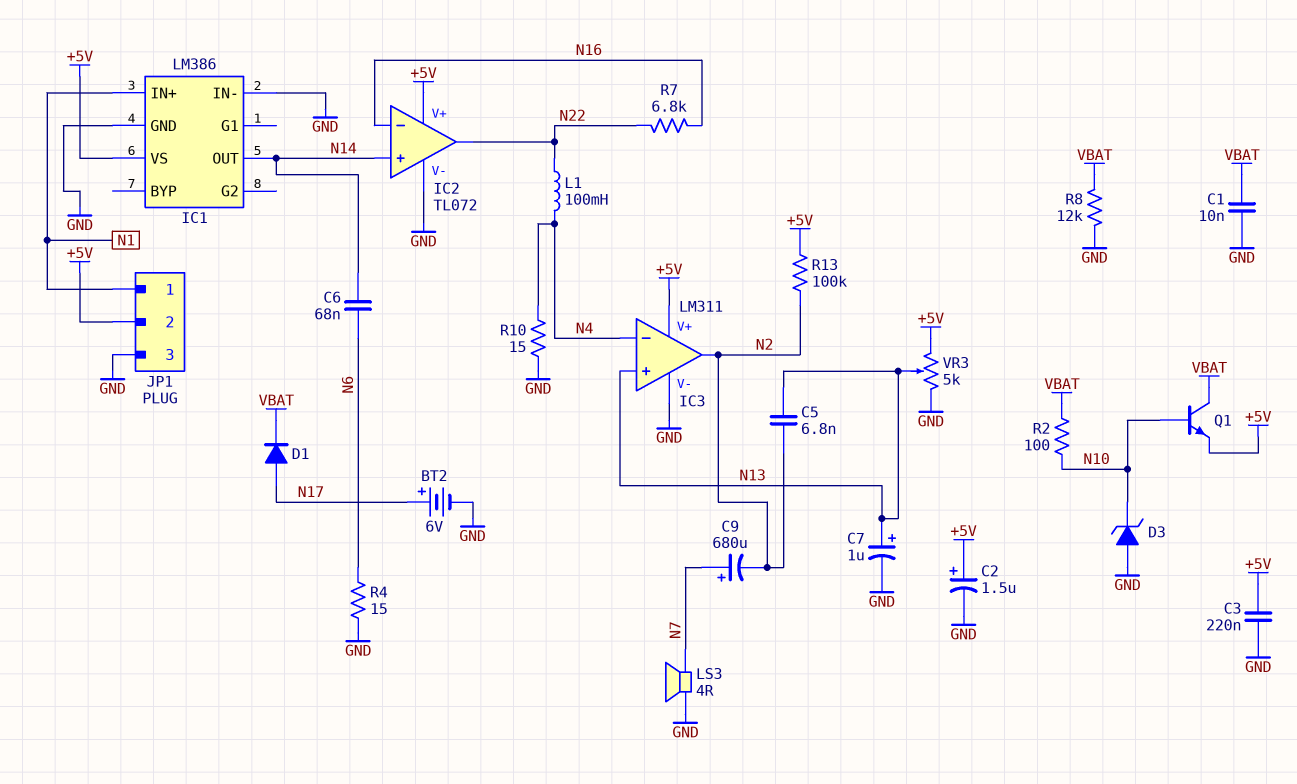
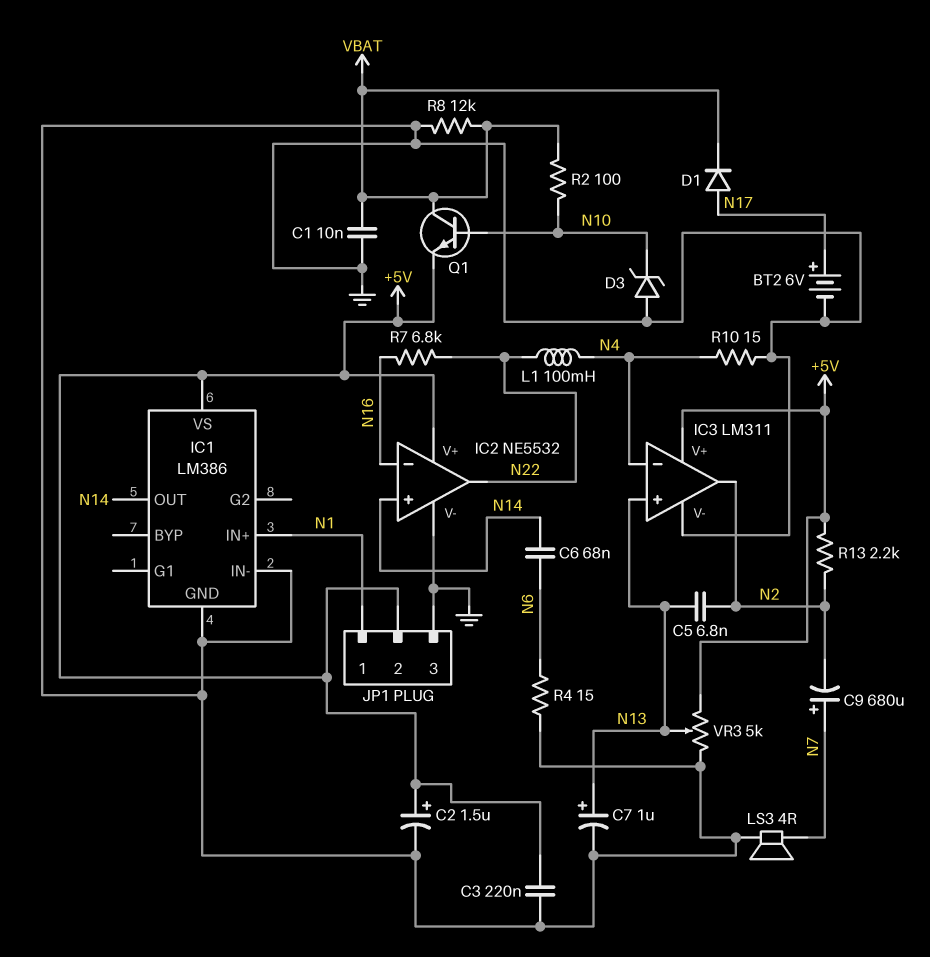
IC2: TL072 -> NE5532
R13: 100k (+5V, N2) -> 2.2k (+5V, N2)

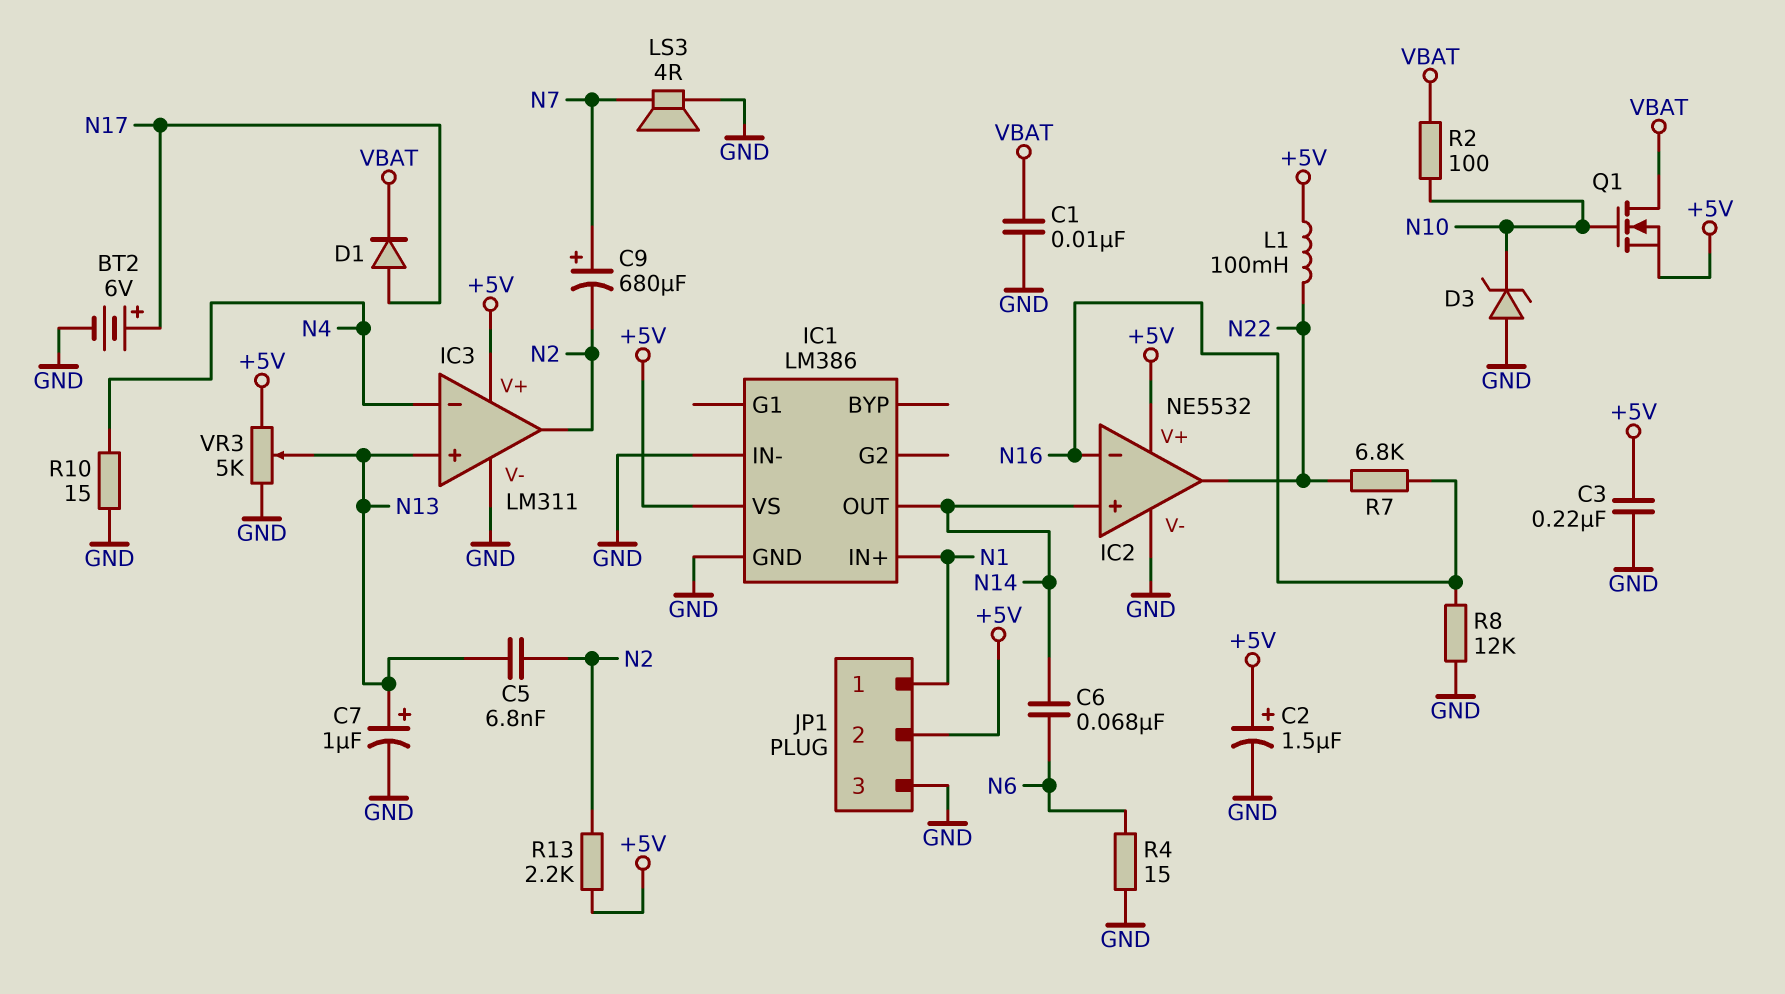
L1: 100mH (N4, N22) -> 100mH (+5V, N22)
Q1: NPN (B N10, C VBAT, E +5V) -> NMOS (G N10, D VBAT, S +5V)
R8: 12k (GND, VBAT) -> 12k (GND, N16)

